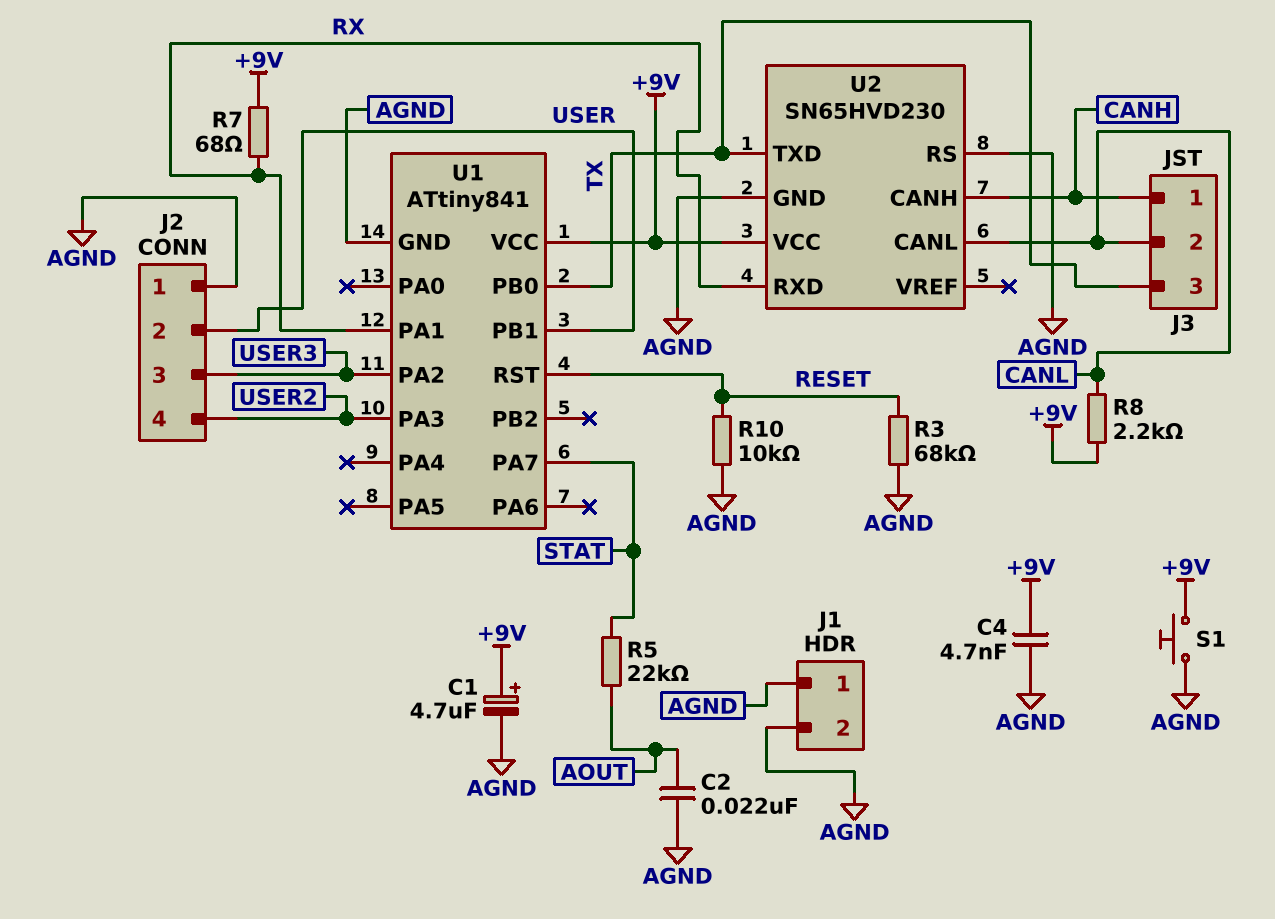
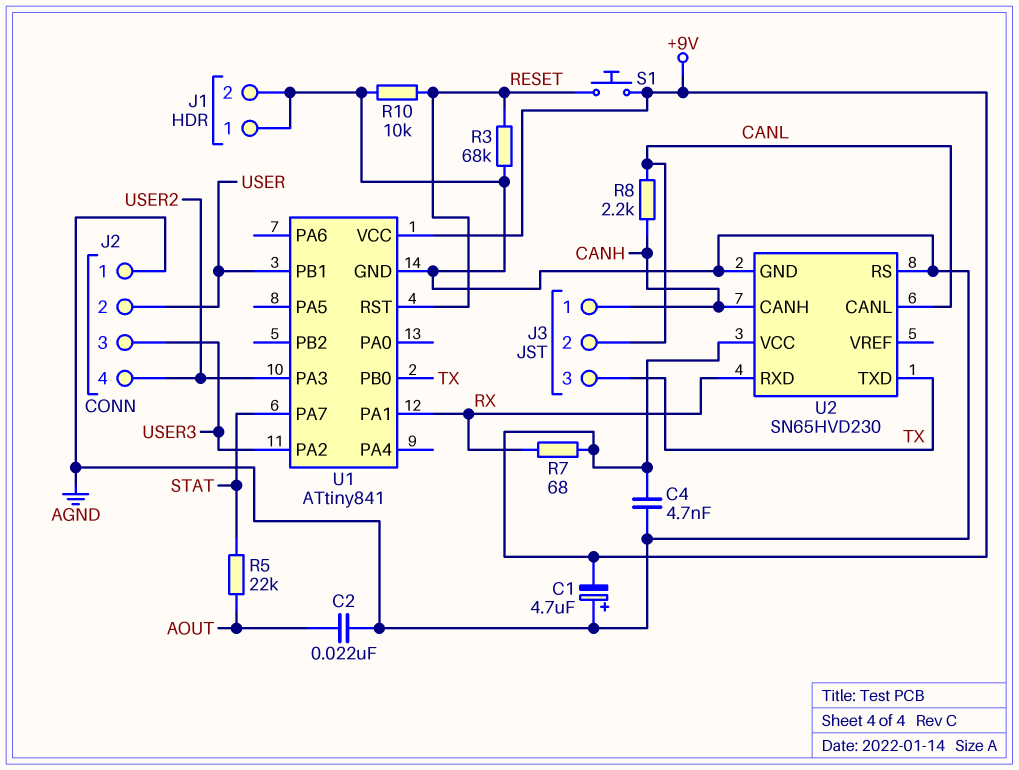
C1: 4.7uF (plus +9V, minus AGND) -> 4.7uF (plus AGND, minus +9V)
R8: 2.2k (+9V, CANL) -> 2.2k (CANH, CANL)
S1: button (+9V, AGND) -> button (+9V, RESET)

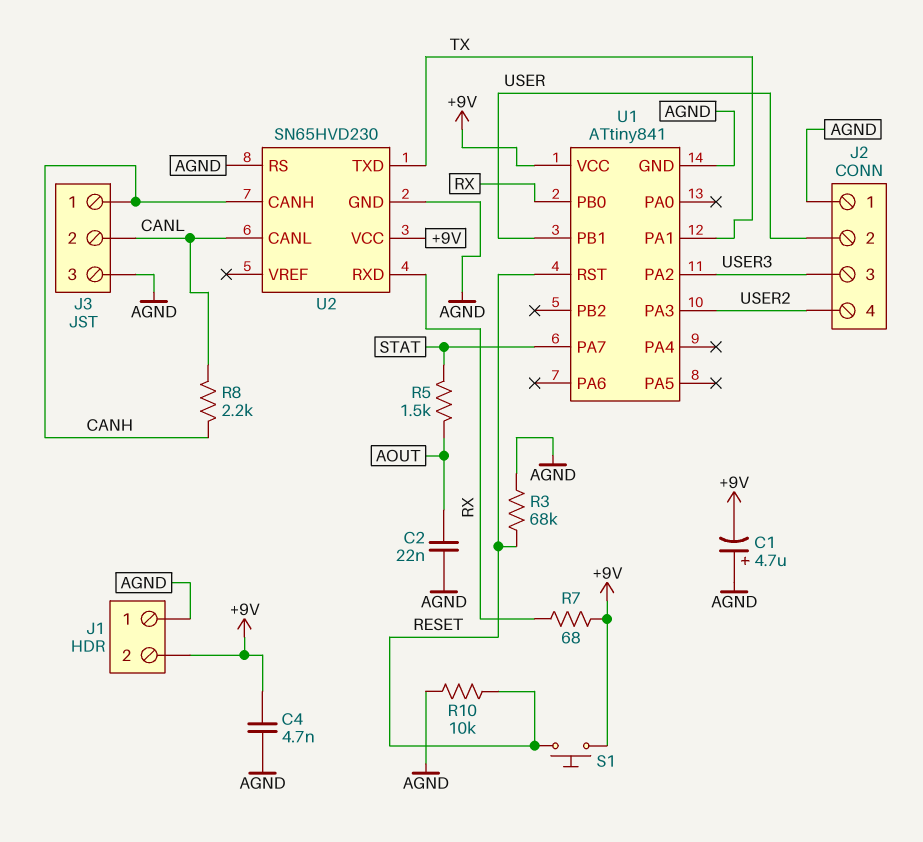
J1 pin 2: AGND -> +9V
J3 pin 3: TX -> AGND
R5: 22k (AOUT, STAT) -> 1.5k (AOUT, STAT)
U1 pin PA1: RX -> TX
U1 pin PB0: TX -> RX

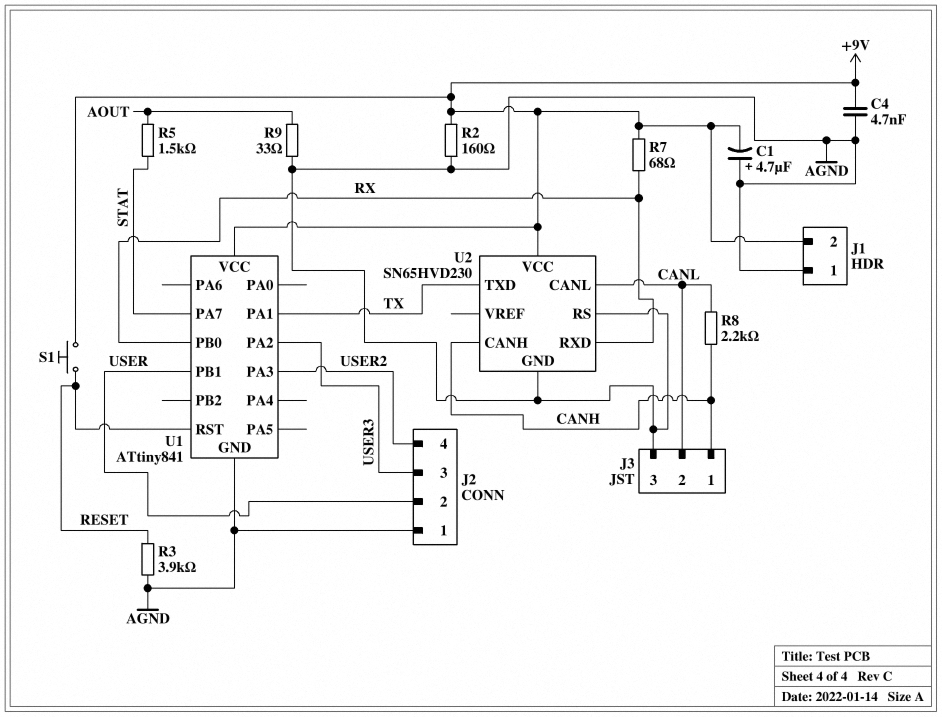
C2: 22nF (AGND, AOUT) -> none
R2: none -> 160 (+9V, AGND)
R3: 68k (AGND, RESET) -> 3.9k (AGND, RESET)
R9: none -> 33 (AGND, AOUT)
R10: 10k (AGND, RESET) -> none

